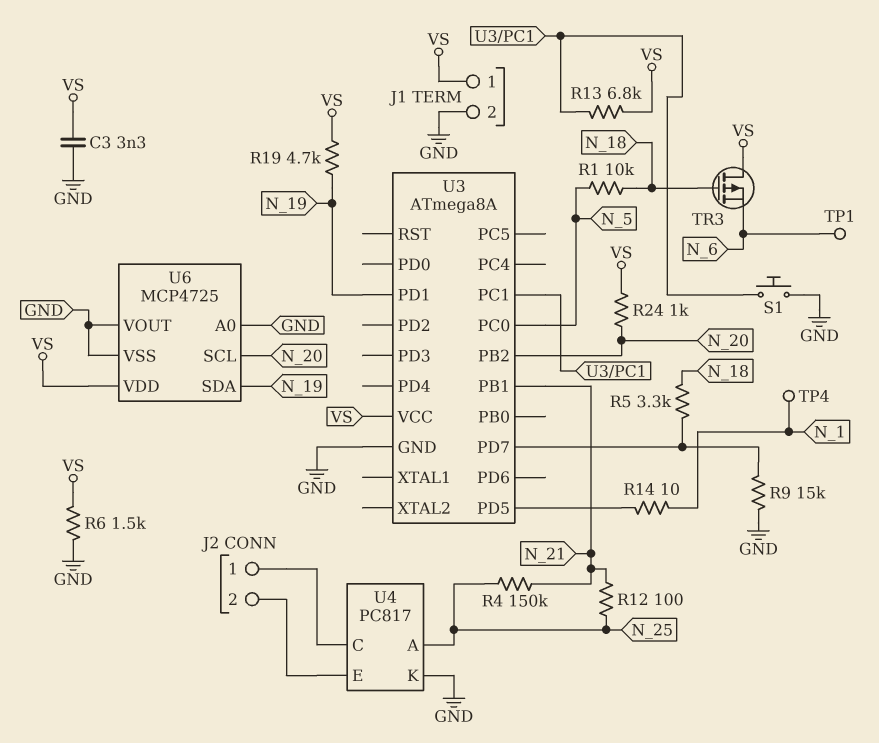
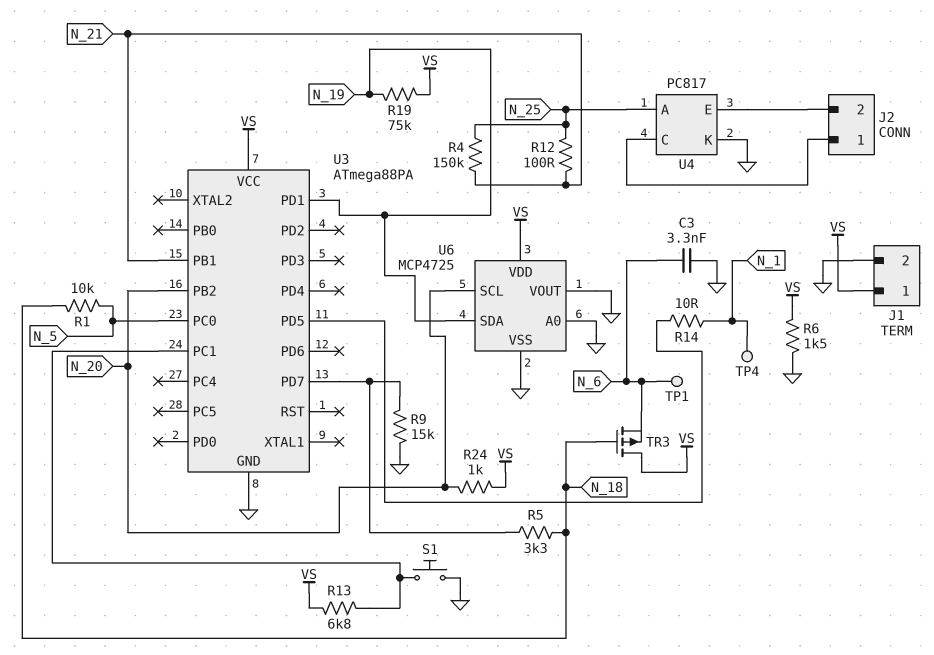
C3: 3.3nF (GND, VS) -> 3.3nF (GND, N_6)
R19: 4.7k (N_19, VS) -> 75k (N_19, VS)
U3: ATmega8A -> ATmega88PA

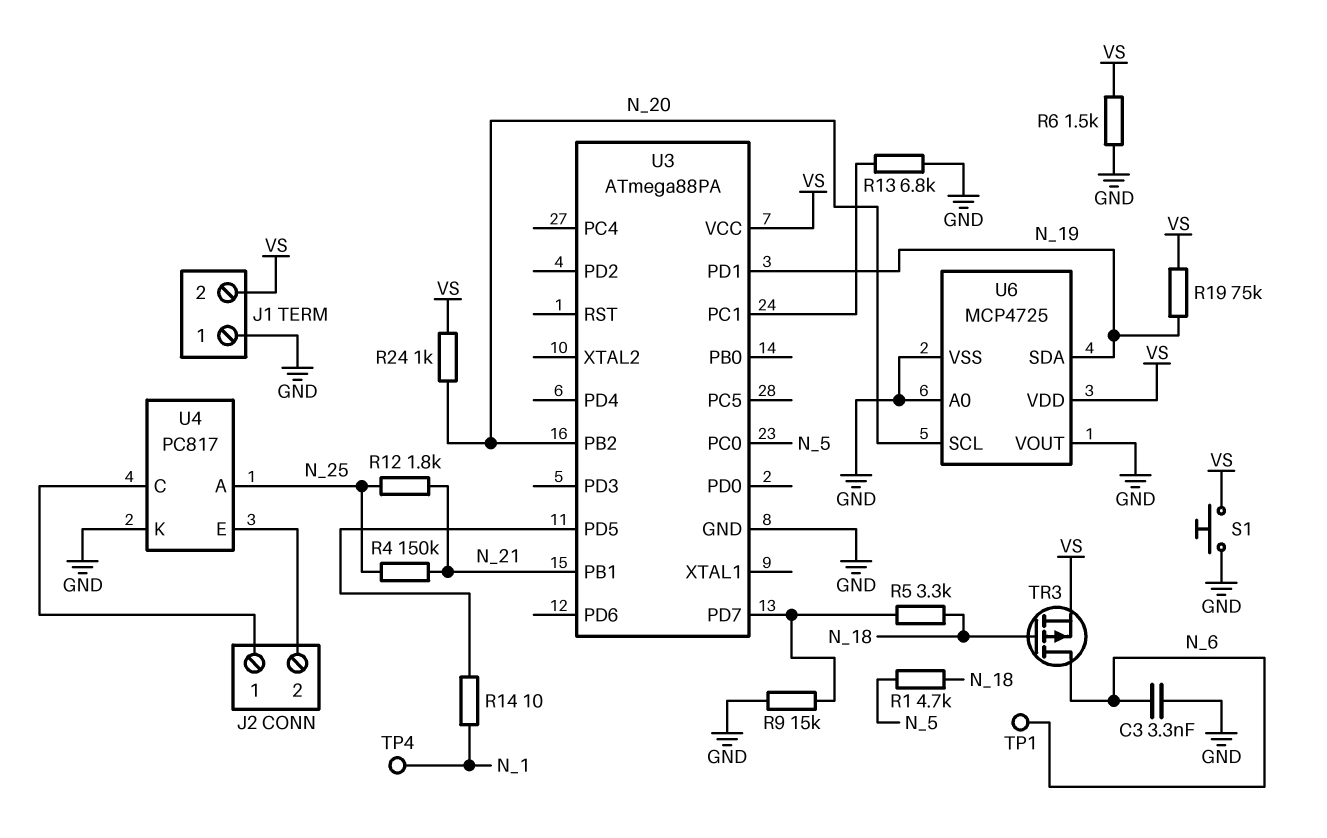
J1 pin 1: VS -> GND
J1 pin 2: GND -> VS
R1: 10k (N_5, N_18) -> 4.7k (N_5, N_18)
R12: 100 (N_21, N_25) -> 1.8k (N_21, N_25)
R13: 6.8k (U3/PC1, VS) -> 6.8k (GND, U3/PC1)
S1: button (GND, U3/PC1) -> button (GND, VS)
TR3: PMOS (G N_18, D VS, S N_6) -> PMOS (G N_18, D N_6, S VS)

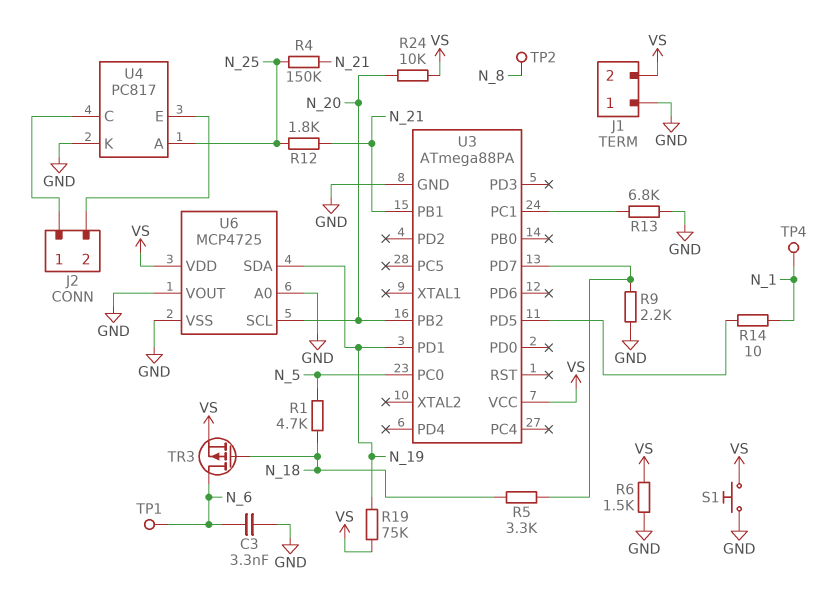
R9: 15k (GND, U3/PD7) -> 2.2k (GND, U3/PD7)
R24: 1k (N_20, VS) -> 10k (N_20, VS)
TP2: none -> test point (N_8)

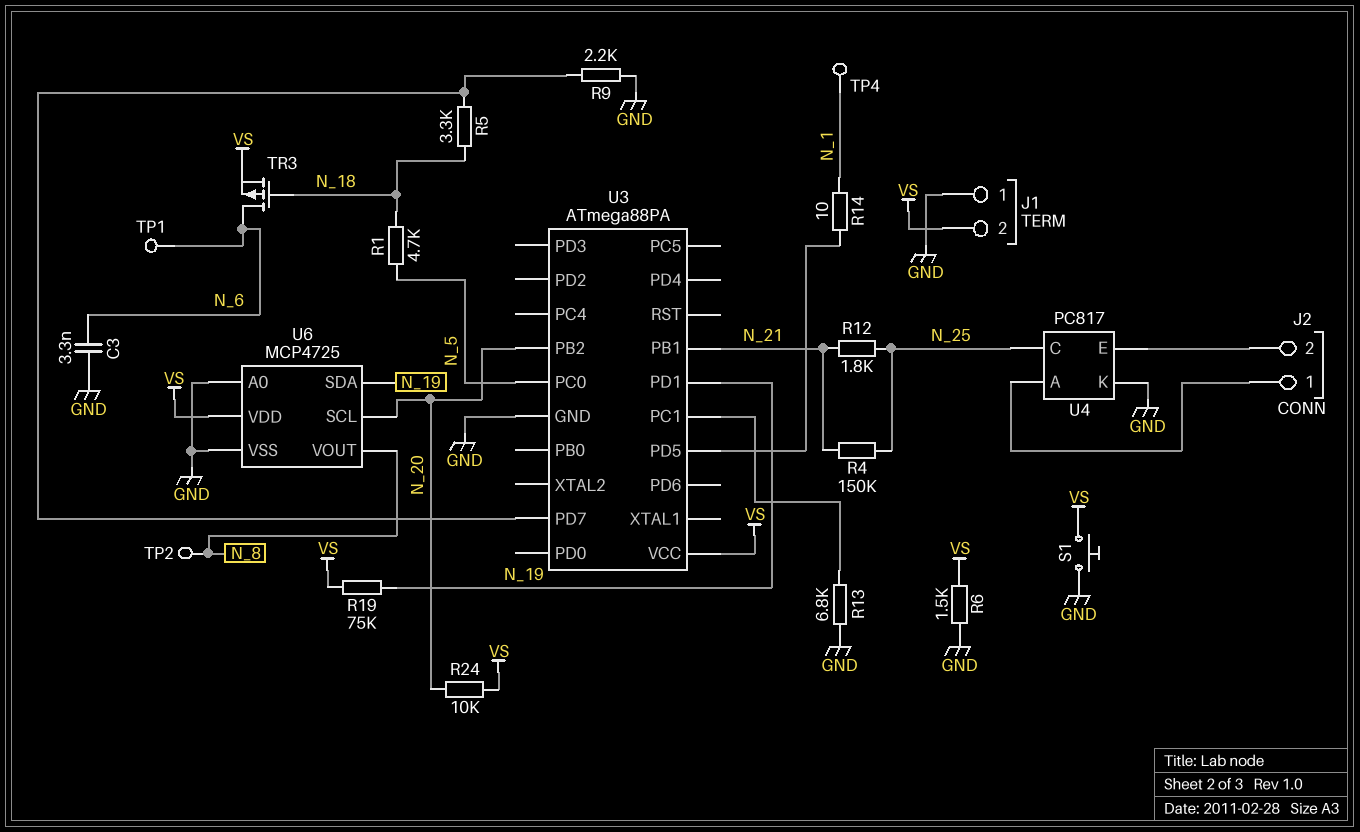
U4 pin A: N_25 -> J2/1
U4 pin C: J2/1 -> N_25
U6 pin VOUT: GND -> N_8

